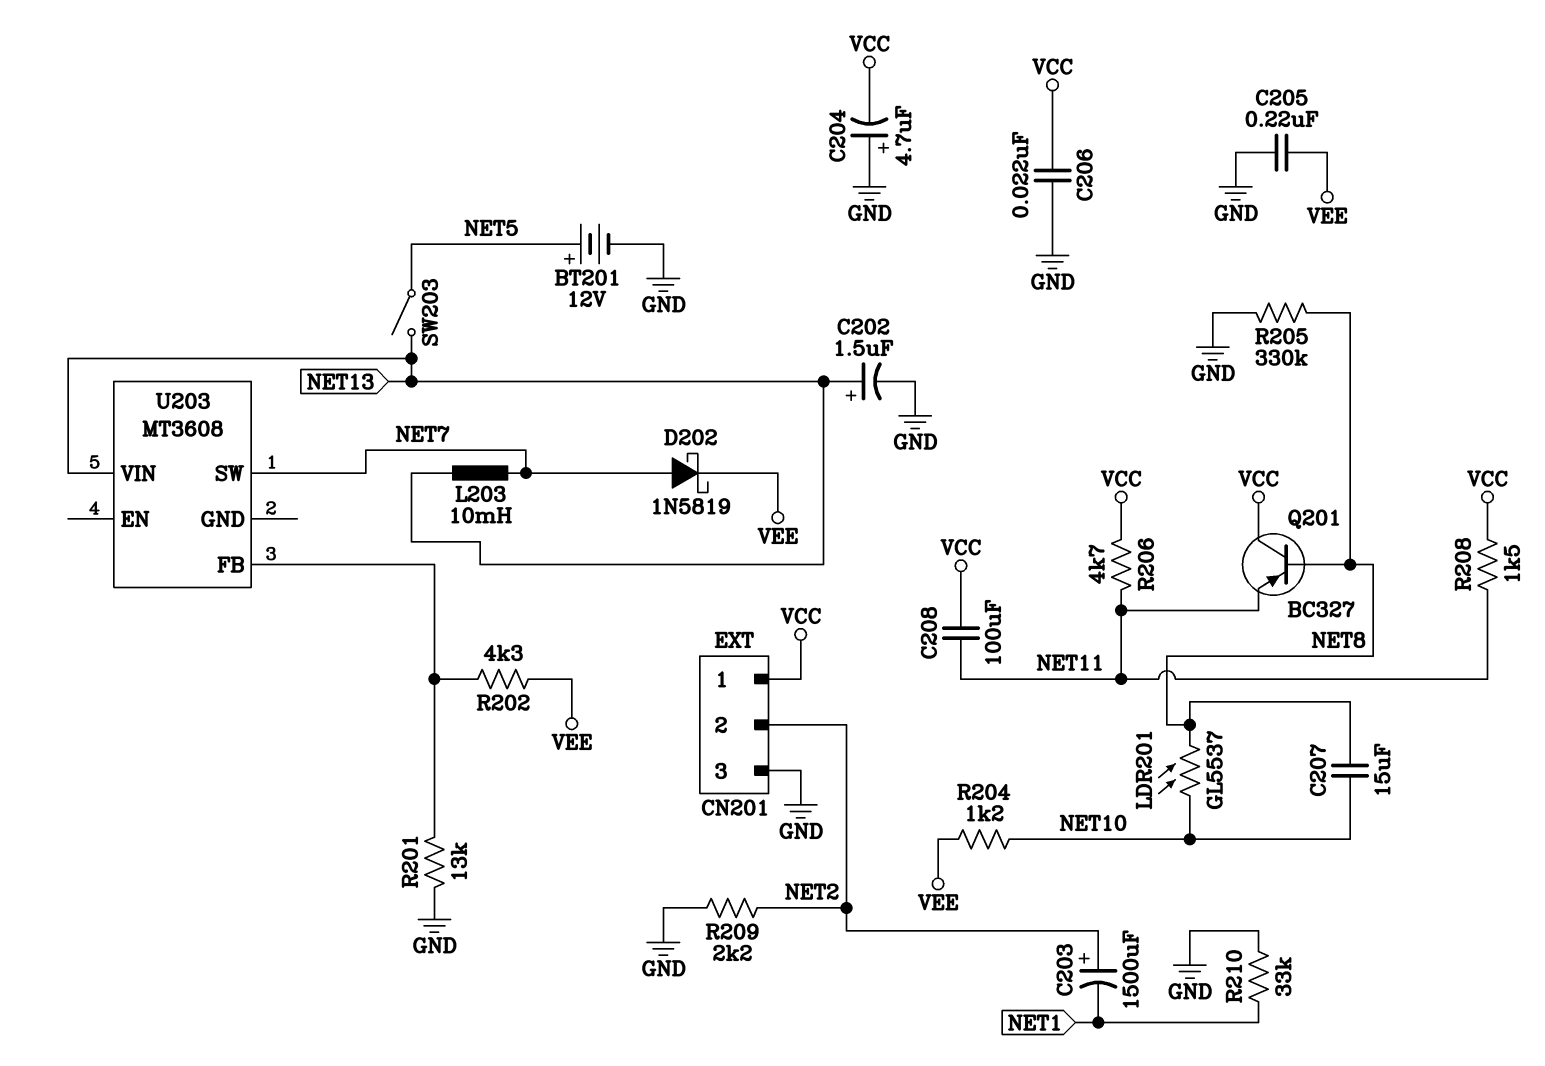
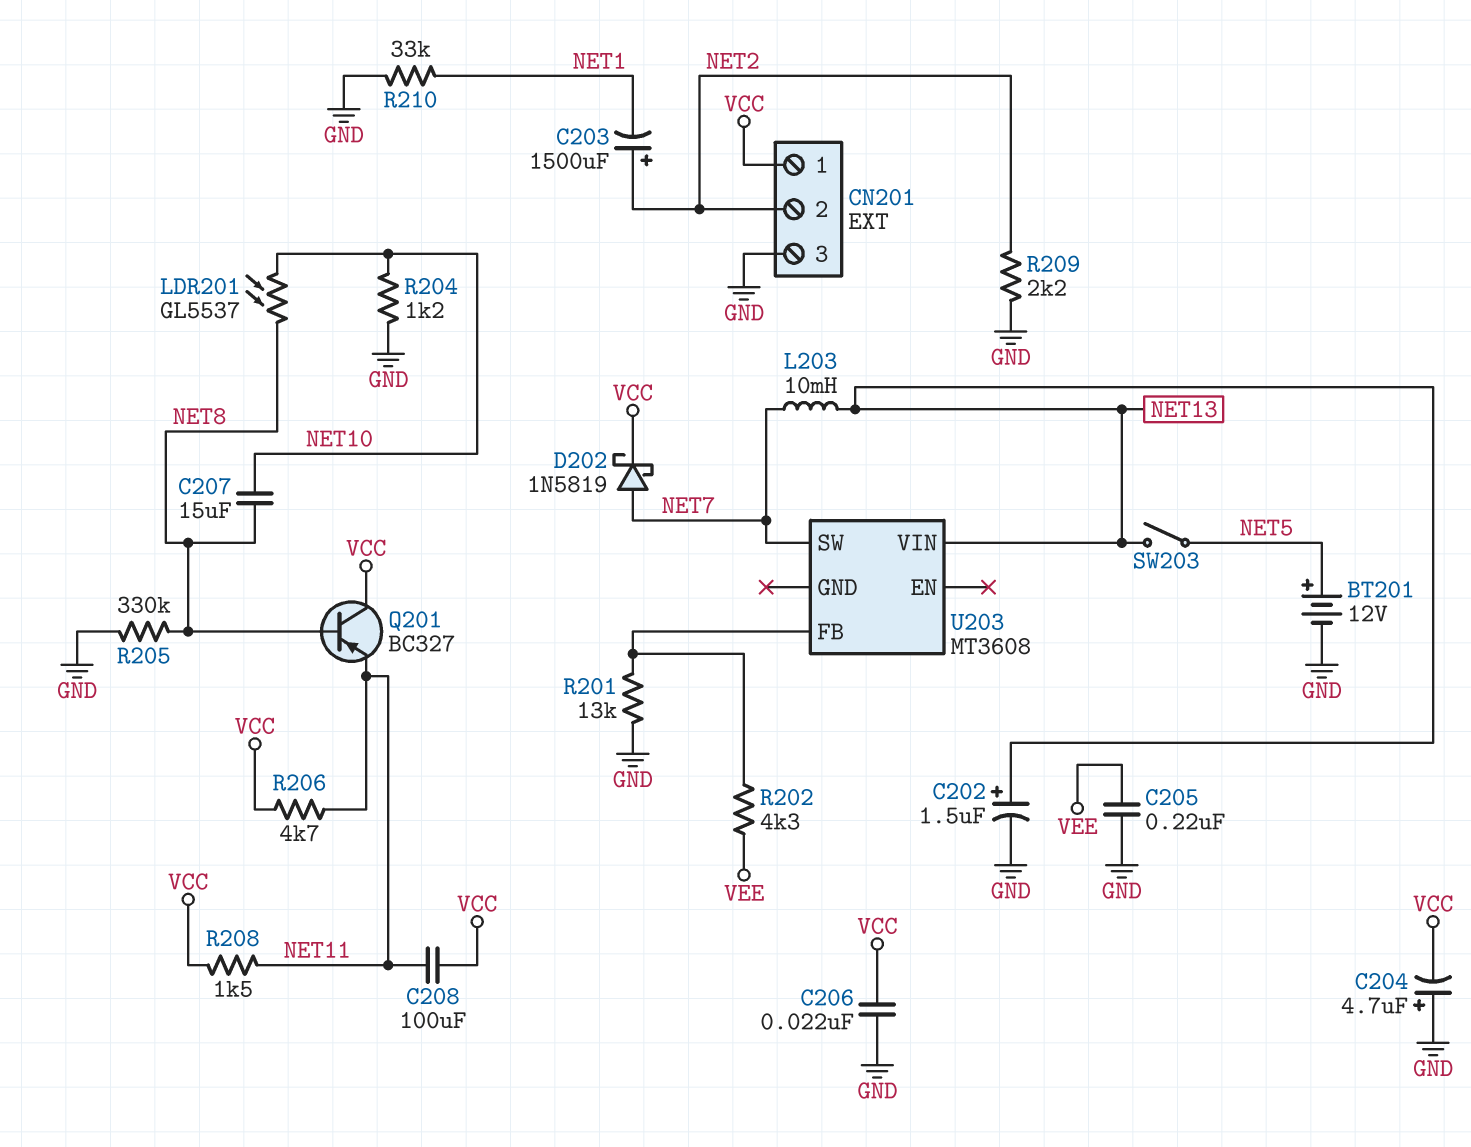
D202: schottky 1N5819 (A NET7, K VEE) -> schottky 1N5819 (A NET7, K VCC)
R204: 1.2k (NET10, VEE) -> 1.2k (GND, NET10)

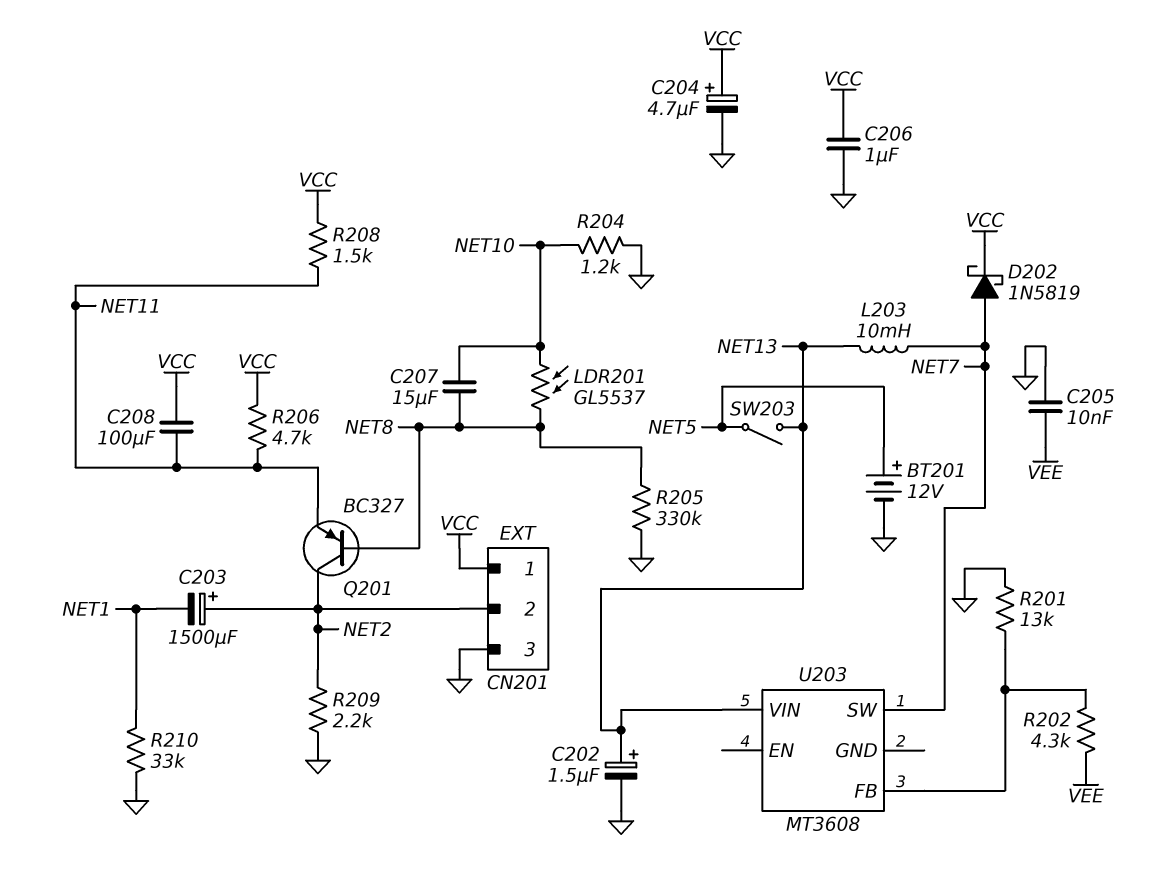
C204: 4.7uF (plus GND, minus VCC) -> 4.7uF (plus VCC, minus GND)
C205: 220nF (GND, VEE) -> 10nF (GND, VEE)
C206: 22nF (GND, VCC) -> 1uF (GND, VCC)
Q201: PNP BC327 (B NET8, C VCC, E NET11) -> PNP BC327 (B NET8, C NET2, E NET11)

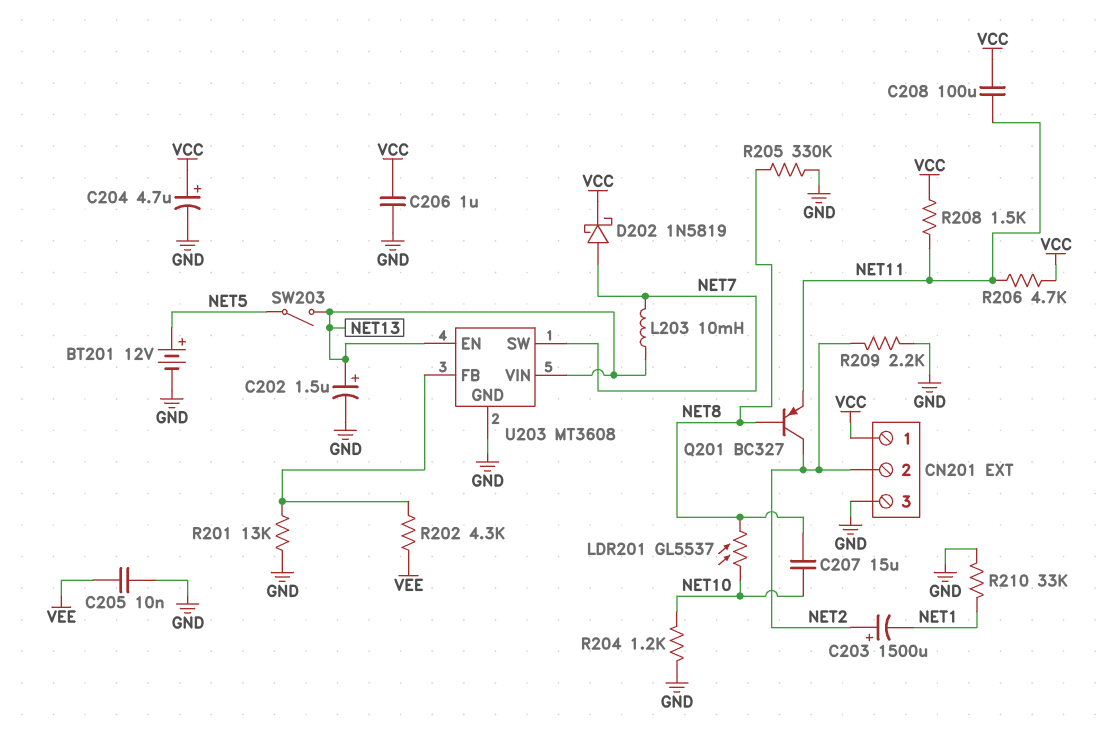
U203 pin EN: none -> NET13
U203 pin GND: none -> GND

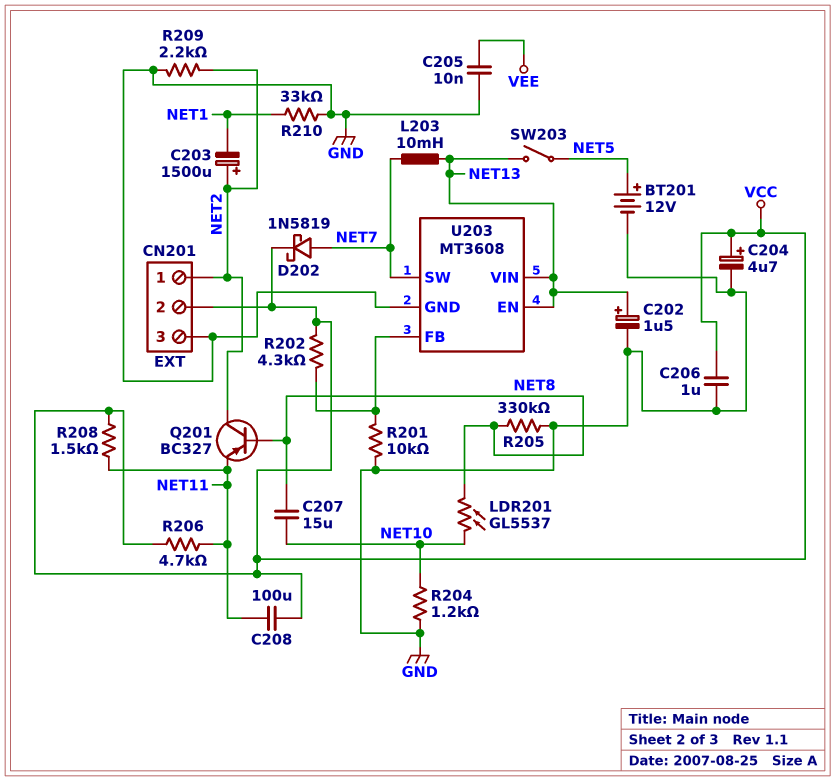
CN201 pin 1: VCC -> NET2
CN201 pin 2: NET2 -> VCC
R201: 13k (GND, U203/FB) -> 10k (GND, U203/FB)
R202: 4.3k (U203/FB, VEE) -> 4.3k (U203/FB, VCC)

